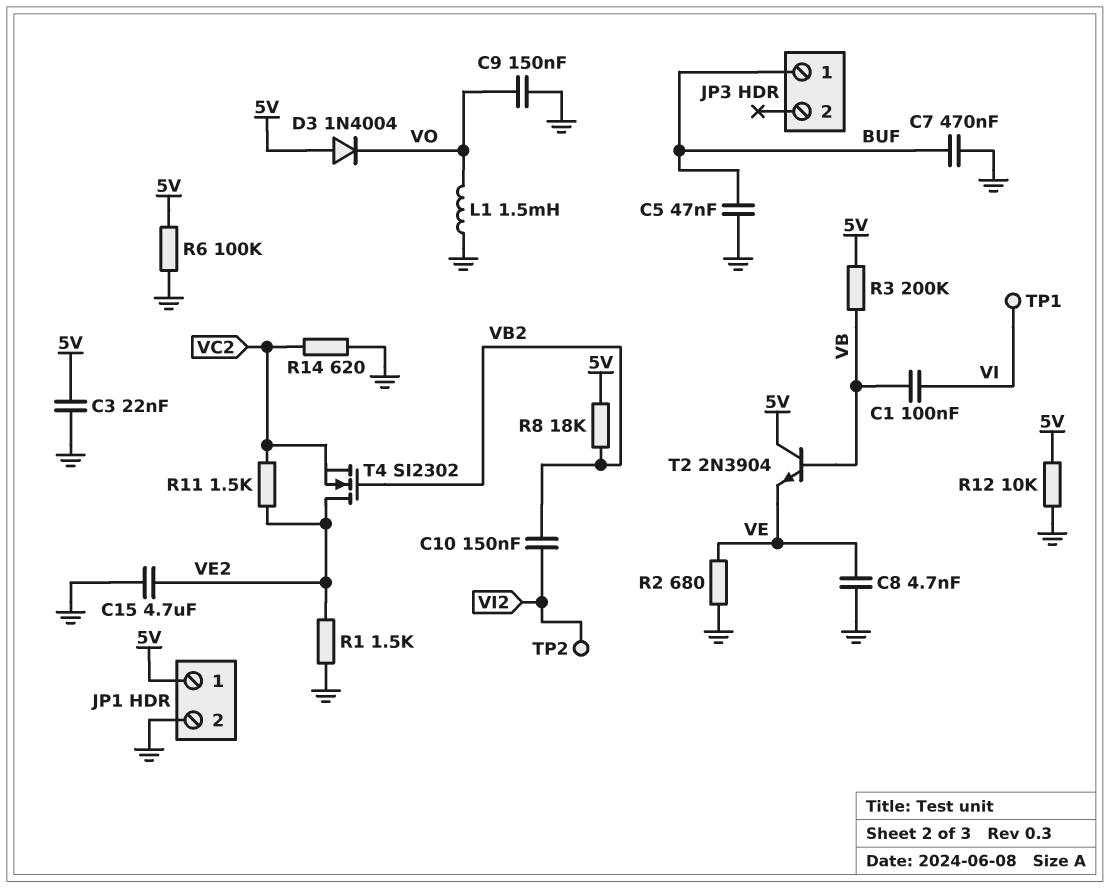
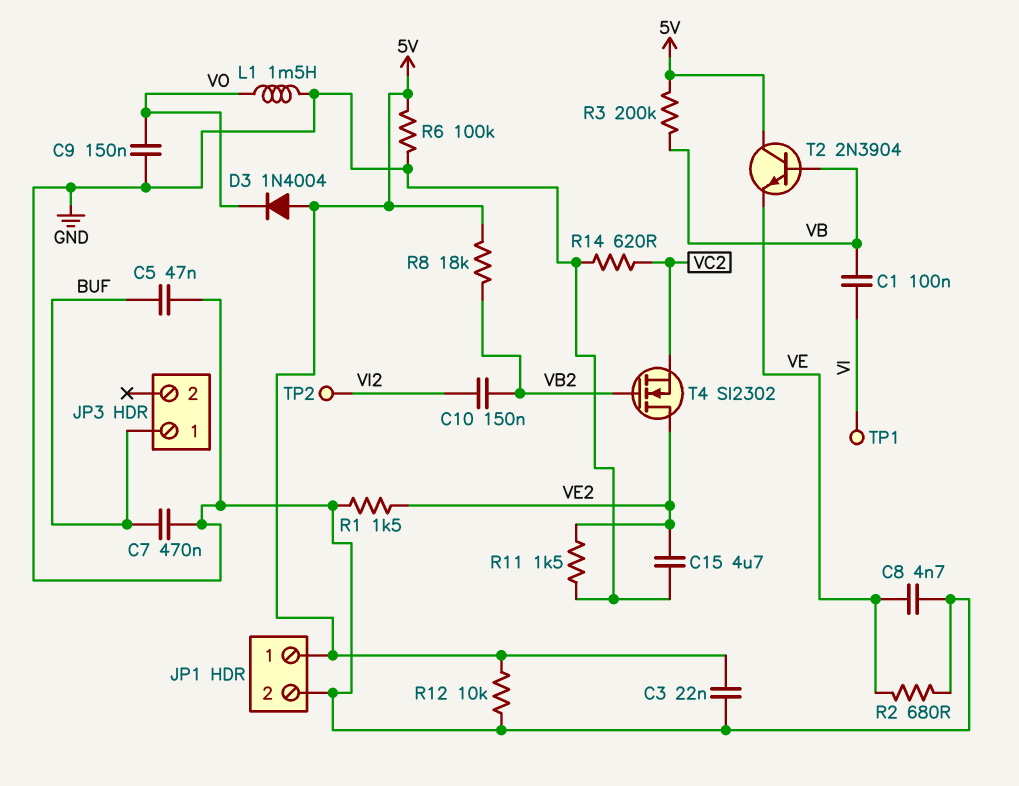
R11: 1.5k (VC2, VE2) -> 1.5k (GND, VE2)

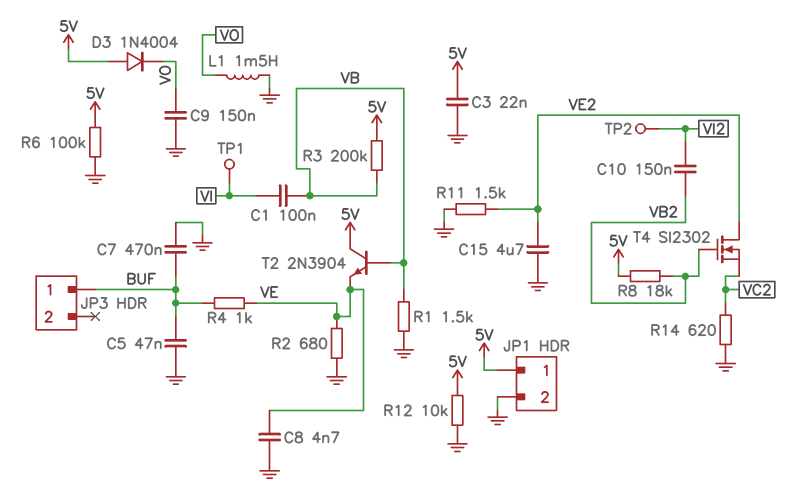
R1: 1.5k (GND, VE2) -> 1.5k (GND, VB)
R4: none -> 1k (BUF, VE)

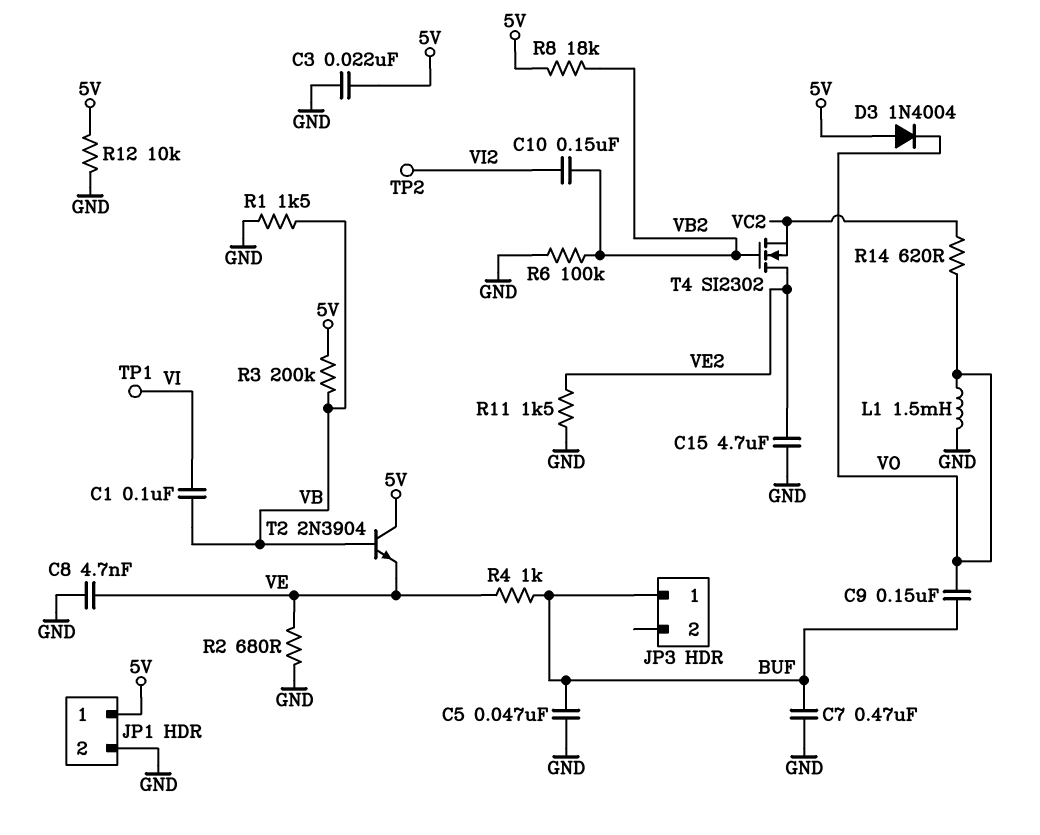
C9: 150nF (GND, VO) -> 150nF (BUF, VO)
R6: 100k (5V, GND) -> 100k (GND, VB2)
R14: 620 (GND, VC2) -> 620 (VC2, VO)

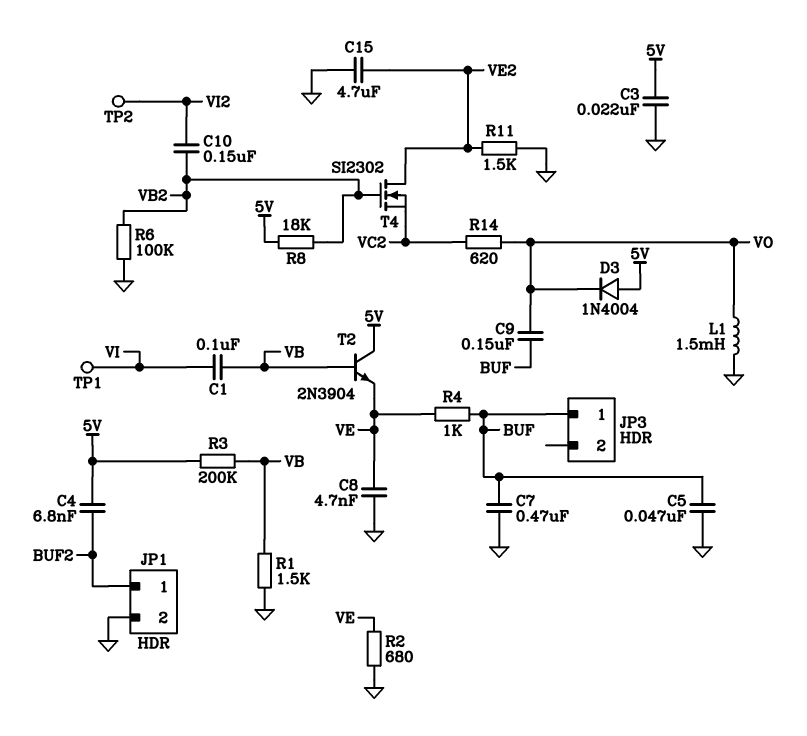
C4: none -> 6.8nF (5V, BUF2)
JP1 pin 1: 5V -> BUF2
R12: 10k (5V, GND) -> none

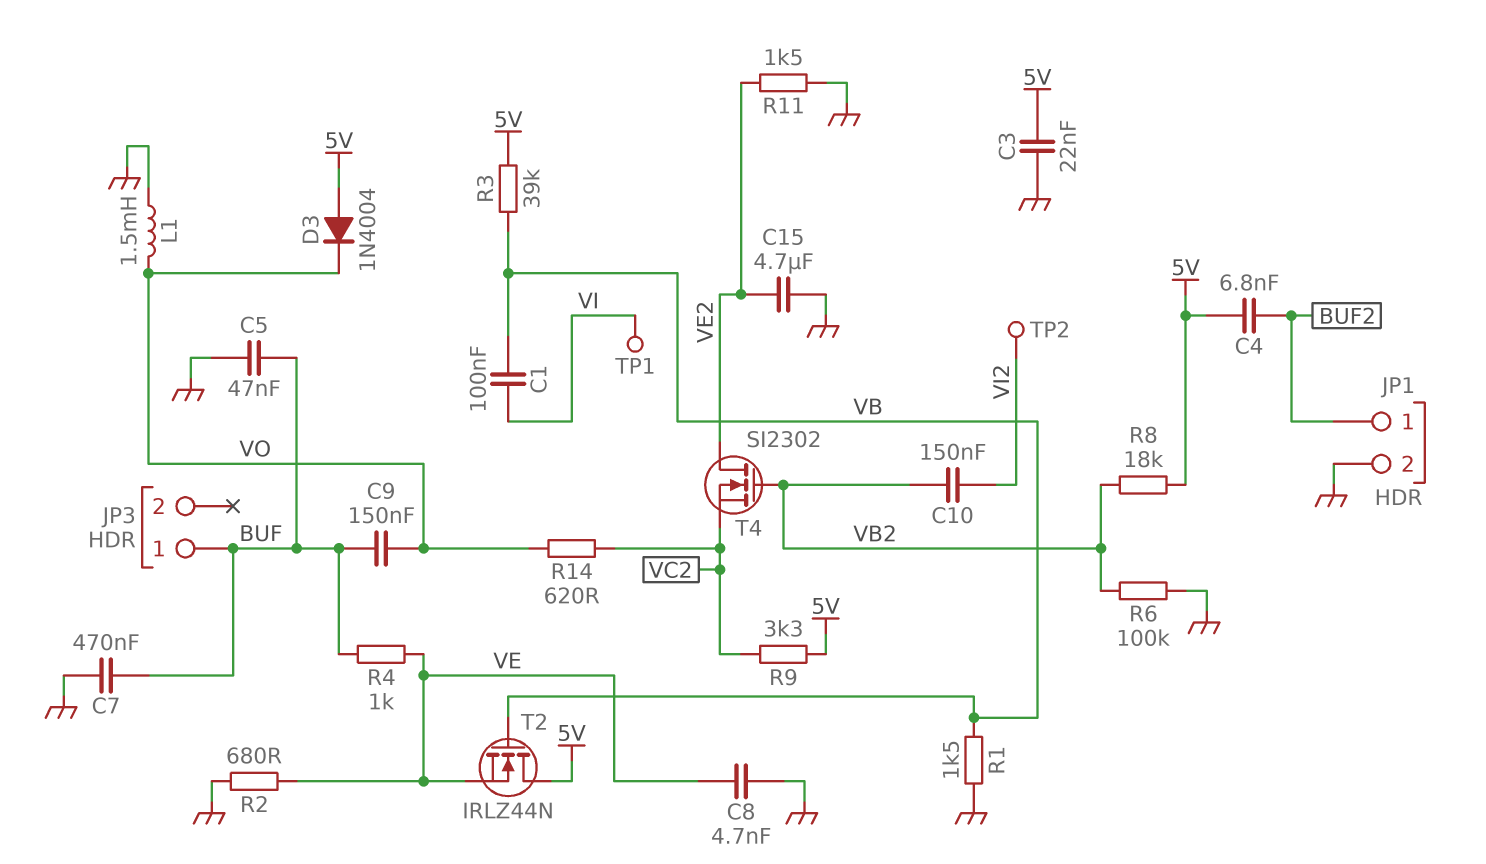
R3: 200k (5V, VB) -> 39k (5V, VB)
R9: none -> 3.3k (5V, VC2)
T2: NPN 2N3904 (B VB, C 5V, E VE) -> NMOS IRLZ44N (G VB, D 5V, S VE)

